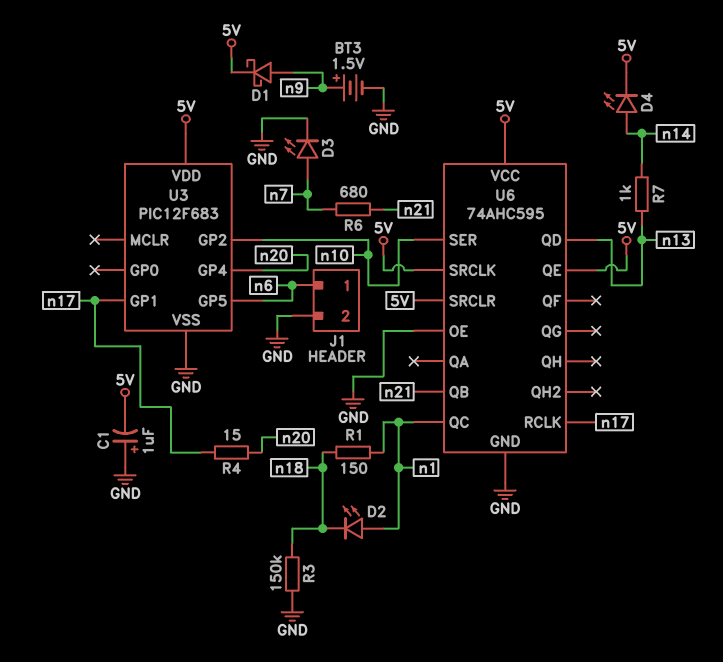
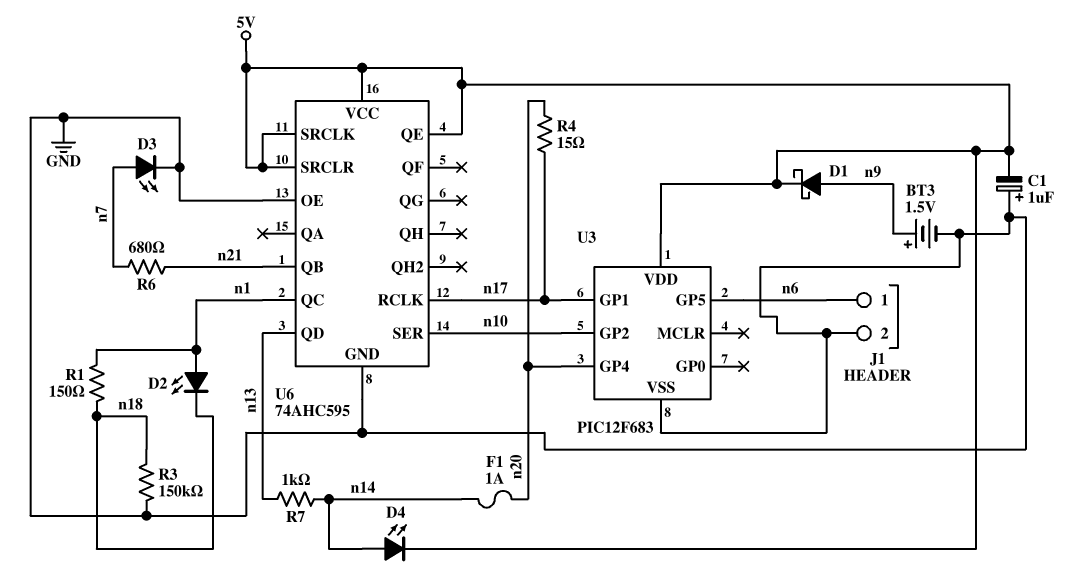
F1: none -> 1A (n14, n20)

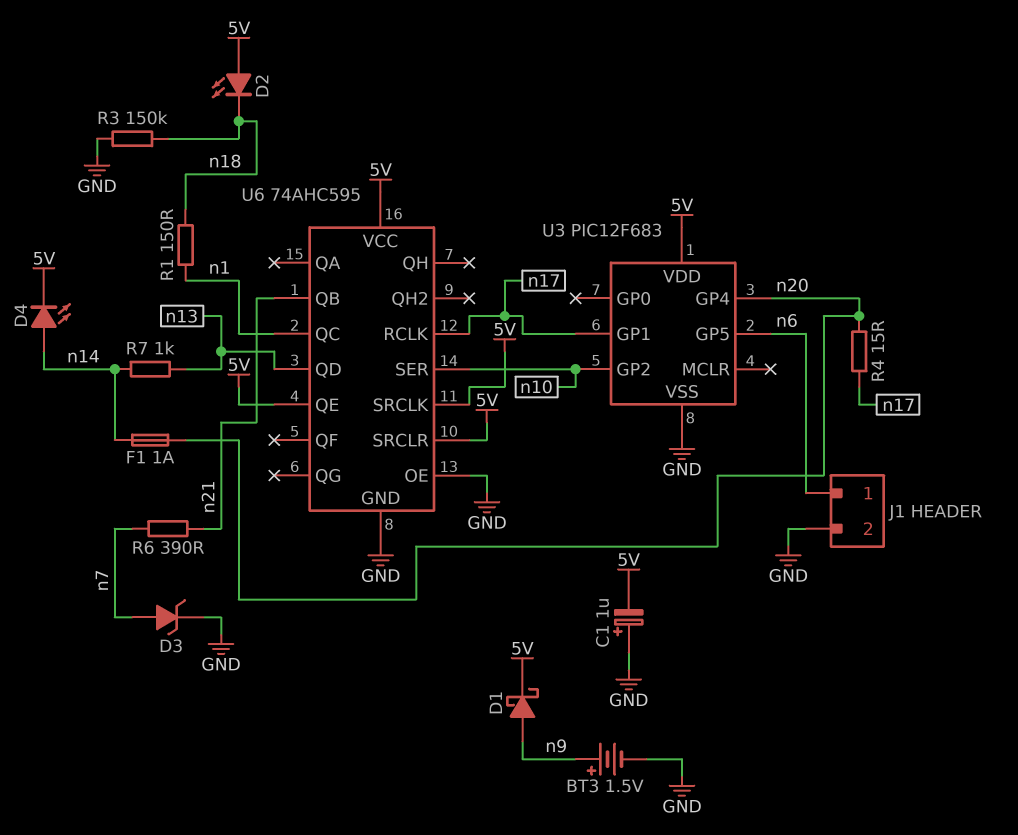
D2: LED (A n1, K n18) -> LED (A 5V, K n18)
D3: LED (A n7, K GND) -> zener (A n7, K GND)
R6: 680 (n7, n21) -> 390 (n7, n21)

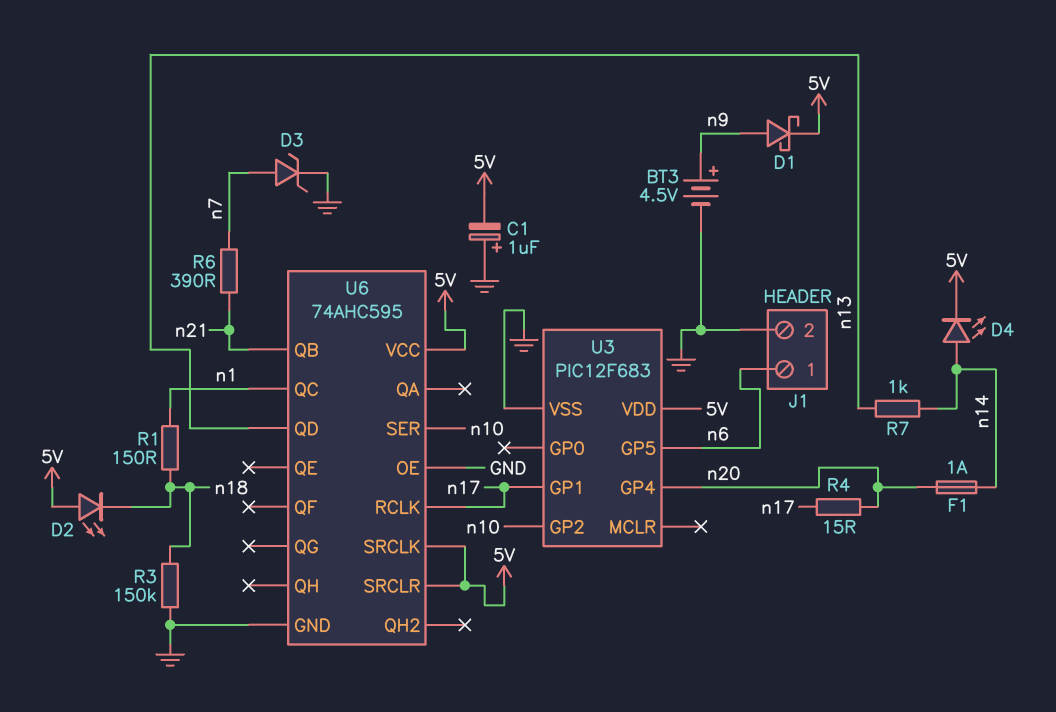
BT3: 1.5V (plus n9, minus GND) -> 4.5V (plus n9, minus GND)
U6 pin QE: 5V -> none

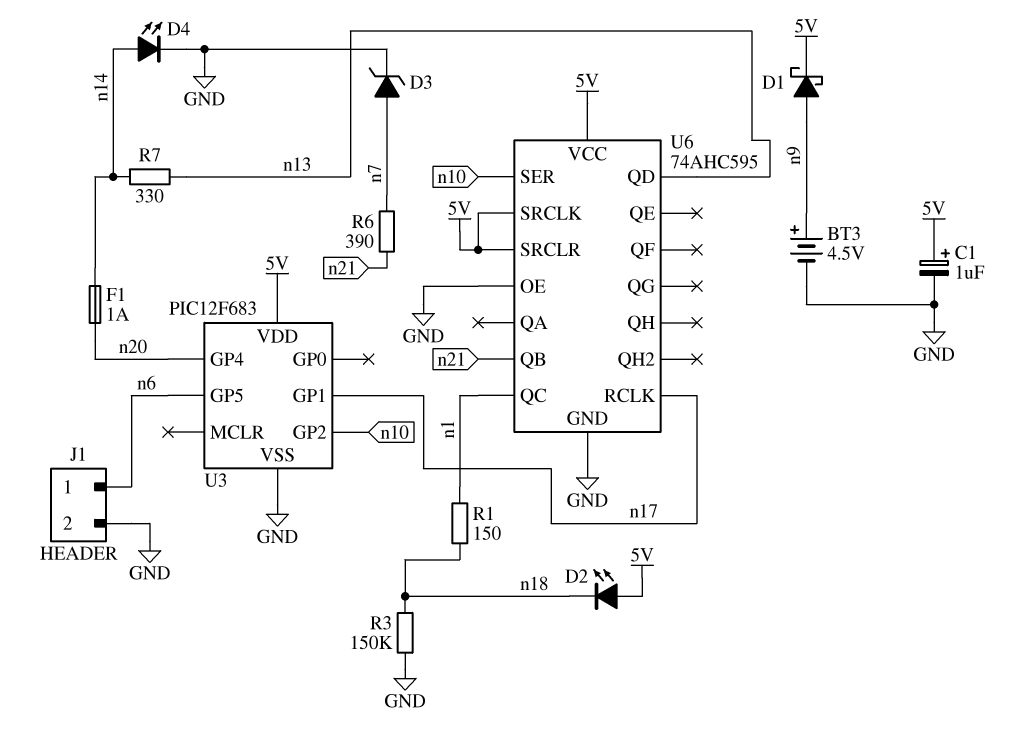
C1: 1uF (plus GND, minus 5V) -> 1uF (plus 5V, minus GND)
D4: LED (A n14, K 5V) -> LED (A n14, K GND)
R4: 15 (n17, n20) -> none
R7: 1k (n13, n14) -> 330 (n13, n14)

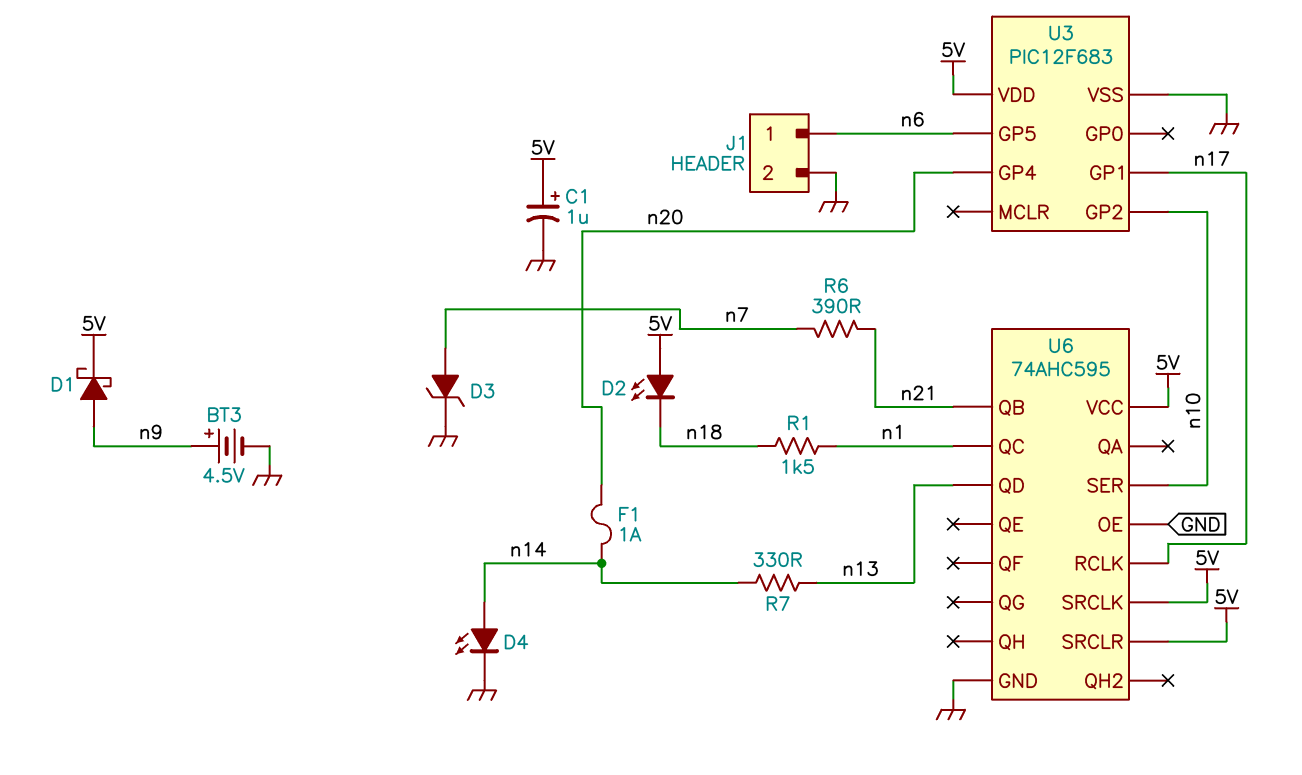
R1: 150 (n1, n18) -> 1.5k (n1, n18)
R3: 150k (GND, n18) -> none

